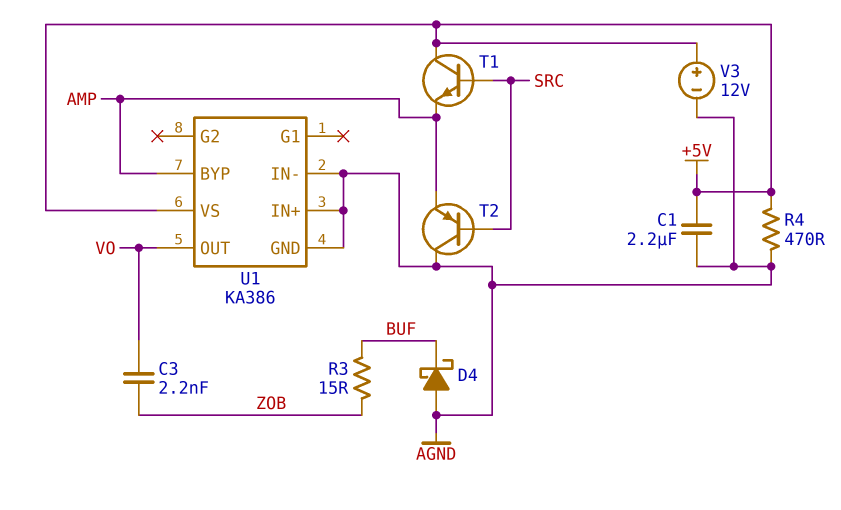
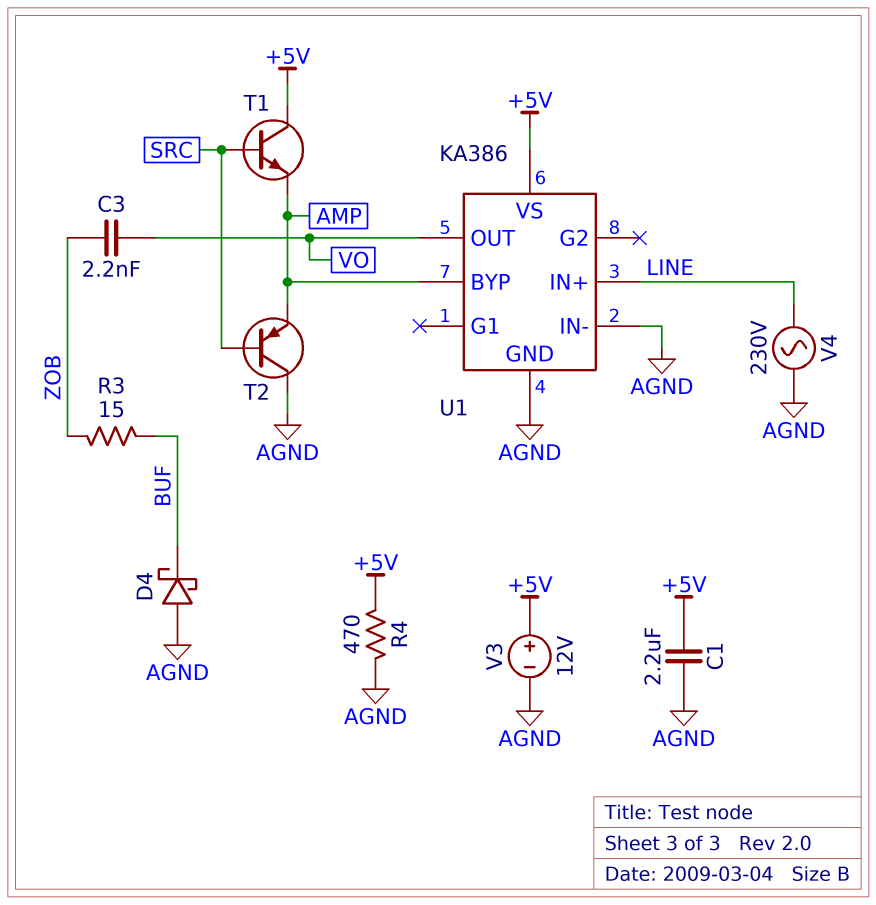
U1 pin IN+: AGND -> LINE
V4: none -> AC 230V (AGND, LINE)

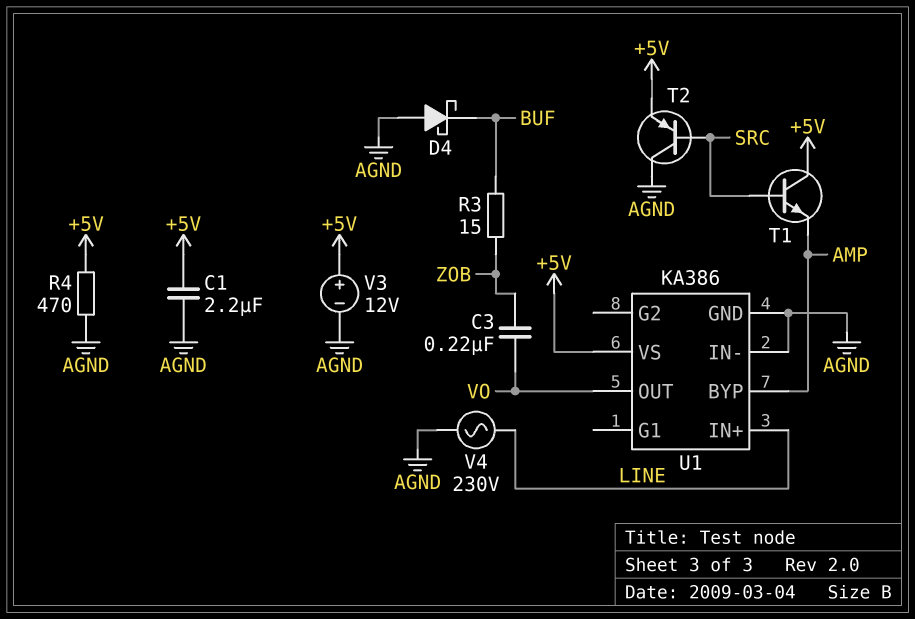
C3: 2.2nF (VO, ZOB) -> 220nF (VO, ZOB)
T2: PNP (B SRC, C AGND, E AMP) -> PNP (B SRC, C AGND, E +5V)

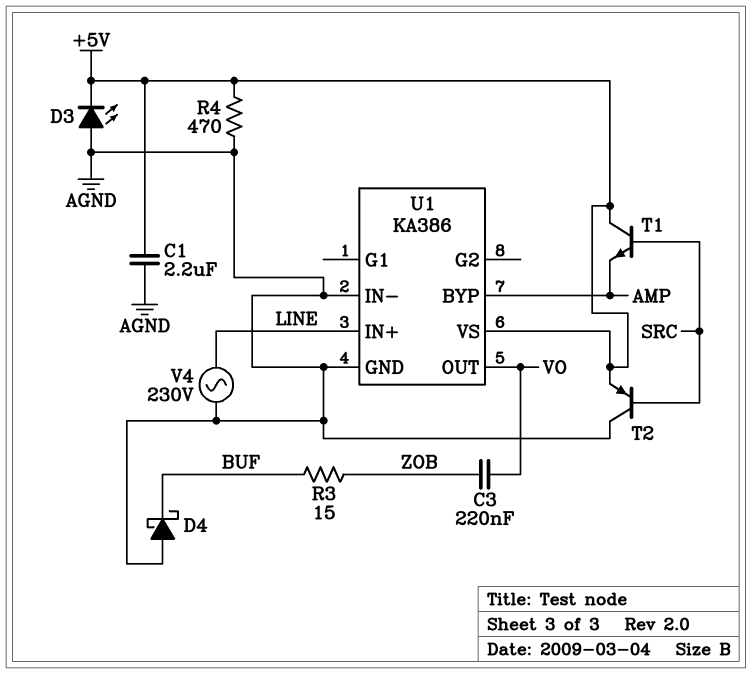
D3: none -> LED (A AGND, K +5V)
V3: 12V (plus +5V, minus AGND) -> none

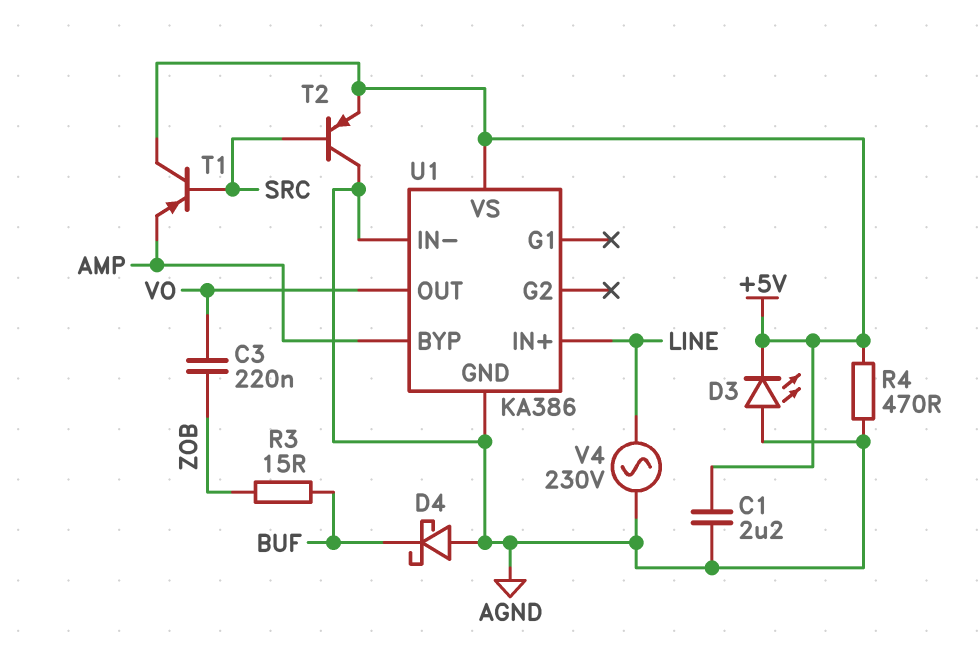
T1: NPN (B SRC, C +5V, E AMP) -> PNP (B SRC, C +5V, E AMP)

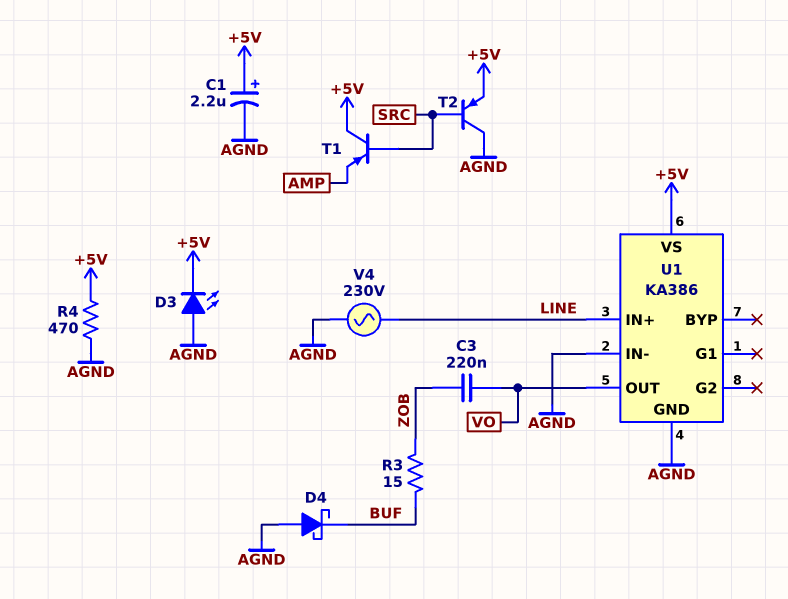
C1: 2.2uF (+5V, AGND) -> 2.2uF (plus +5V, minus AGND)
U1 pin BYP: AMP -> none

